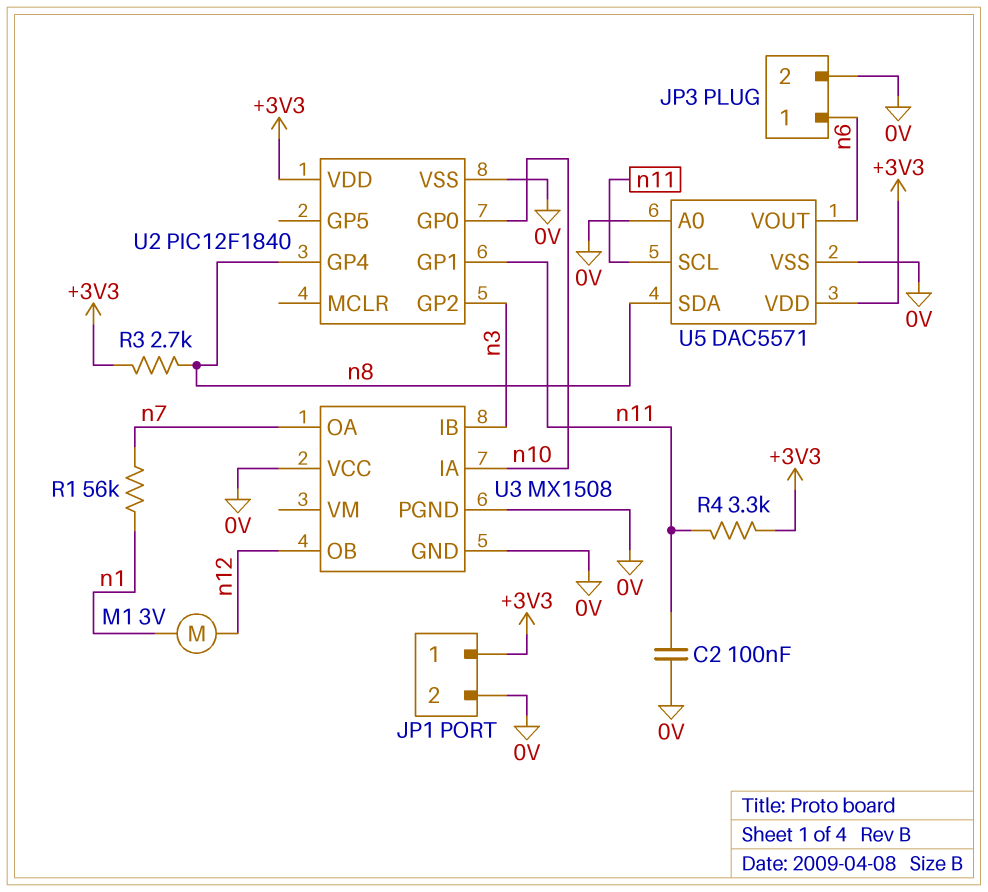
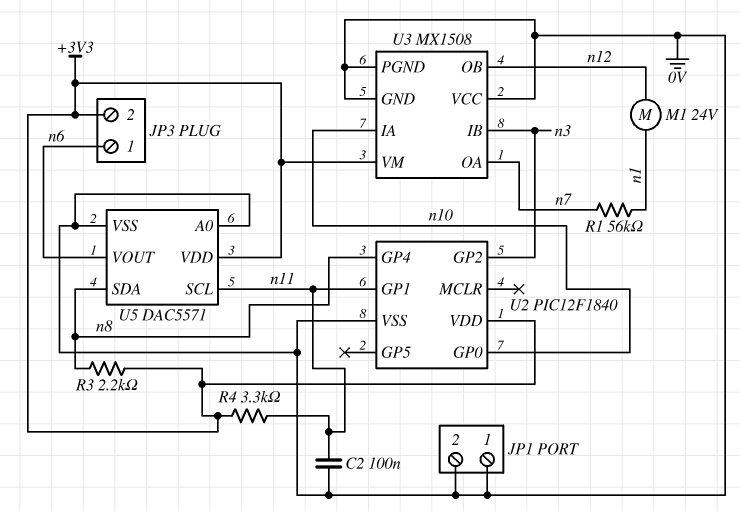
JP1 pin 1: +3V3 -> 0V
JP3 pin 2: 0V -> +3V3
M1: motor 3V (n1, n12) -> motor 24V (n1, n12)
R3: 2.7k (+3V3, n8) -> 2.2k (+3V3, n8)
U3 pin VM: none -> +3V3

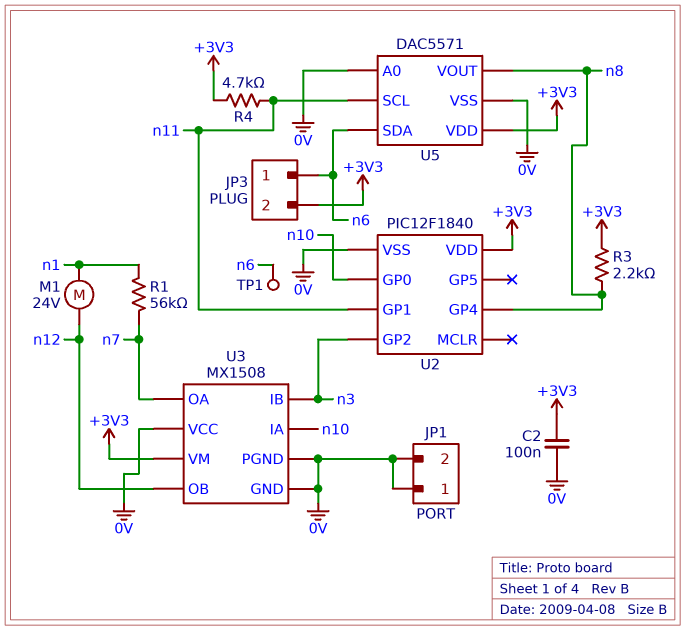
C2: 100nF (0V, n11) -> 100nF (+3V3, 0V)
R4: 3.3k (+3V3, n11) -> 4.7k (+3V3, n11)
TP1: none -> test point (n6)
U5 pin SDA: n8 -> n6
U5 pin VOUT: n6 -> n8

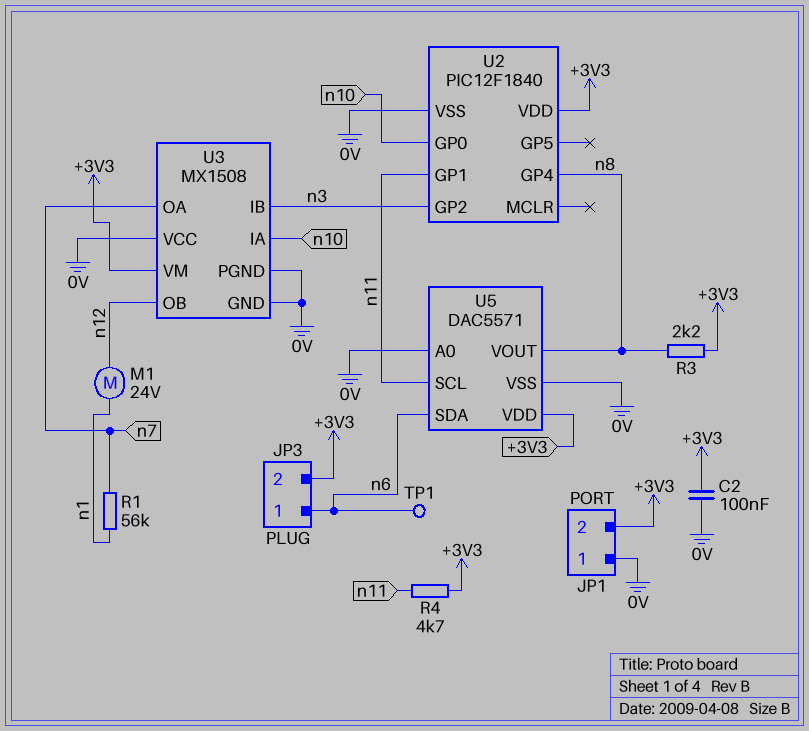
JP1 pin 2: 0V -> +3V3

